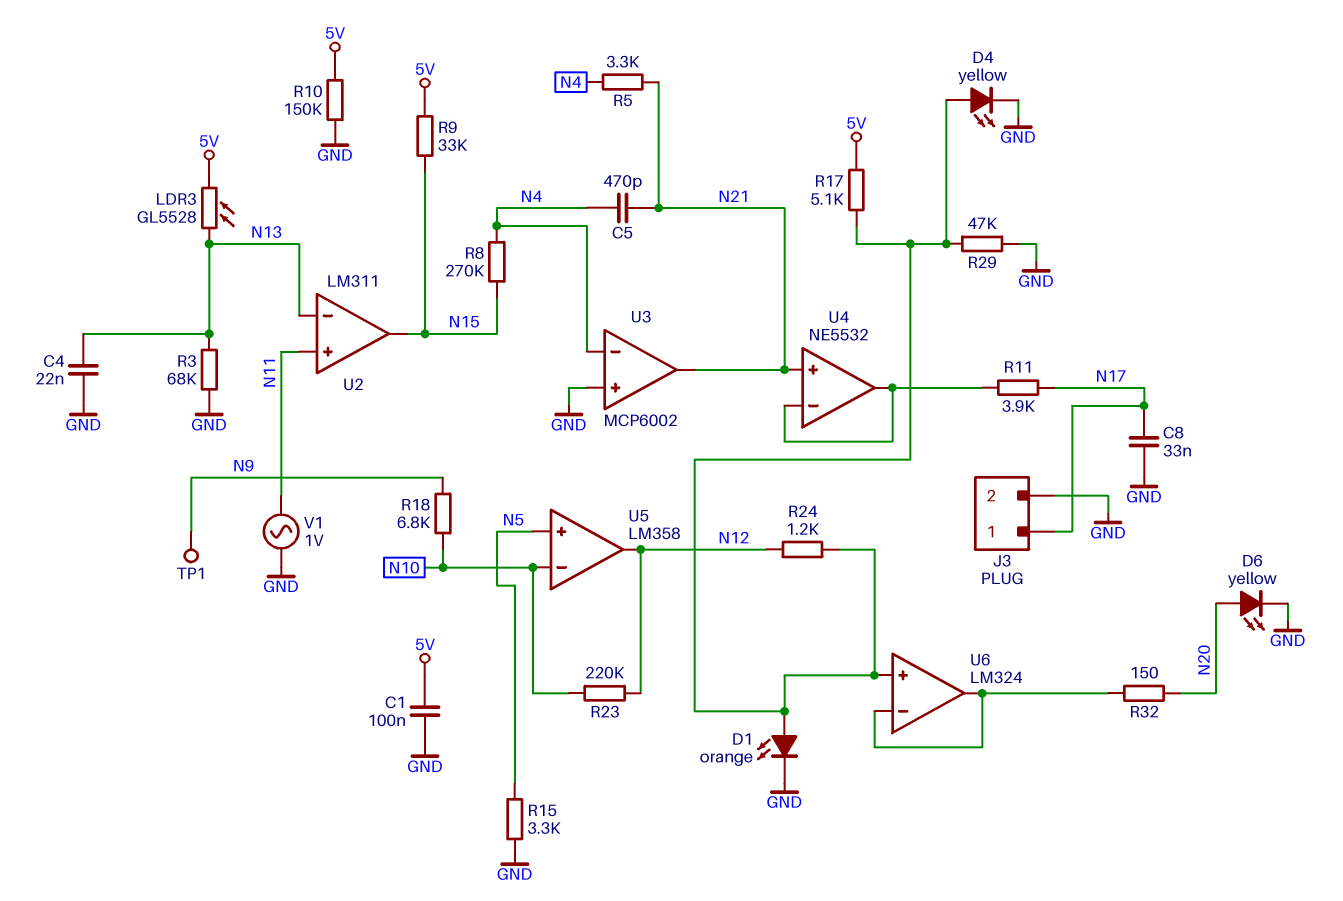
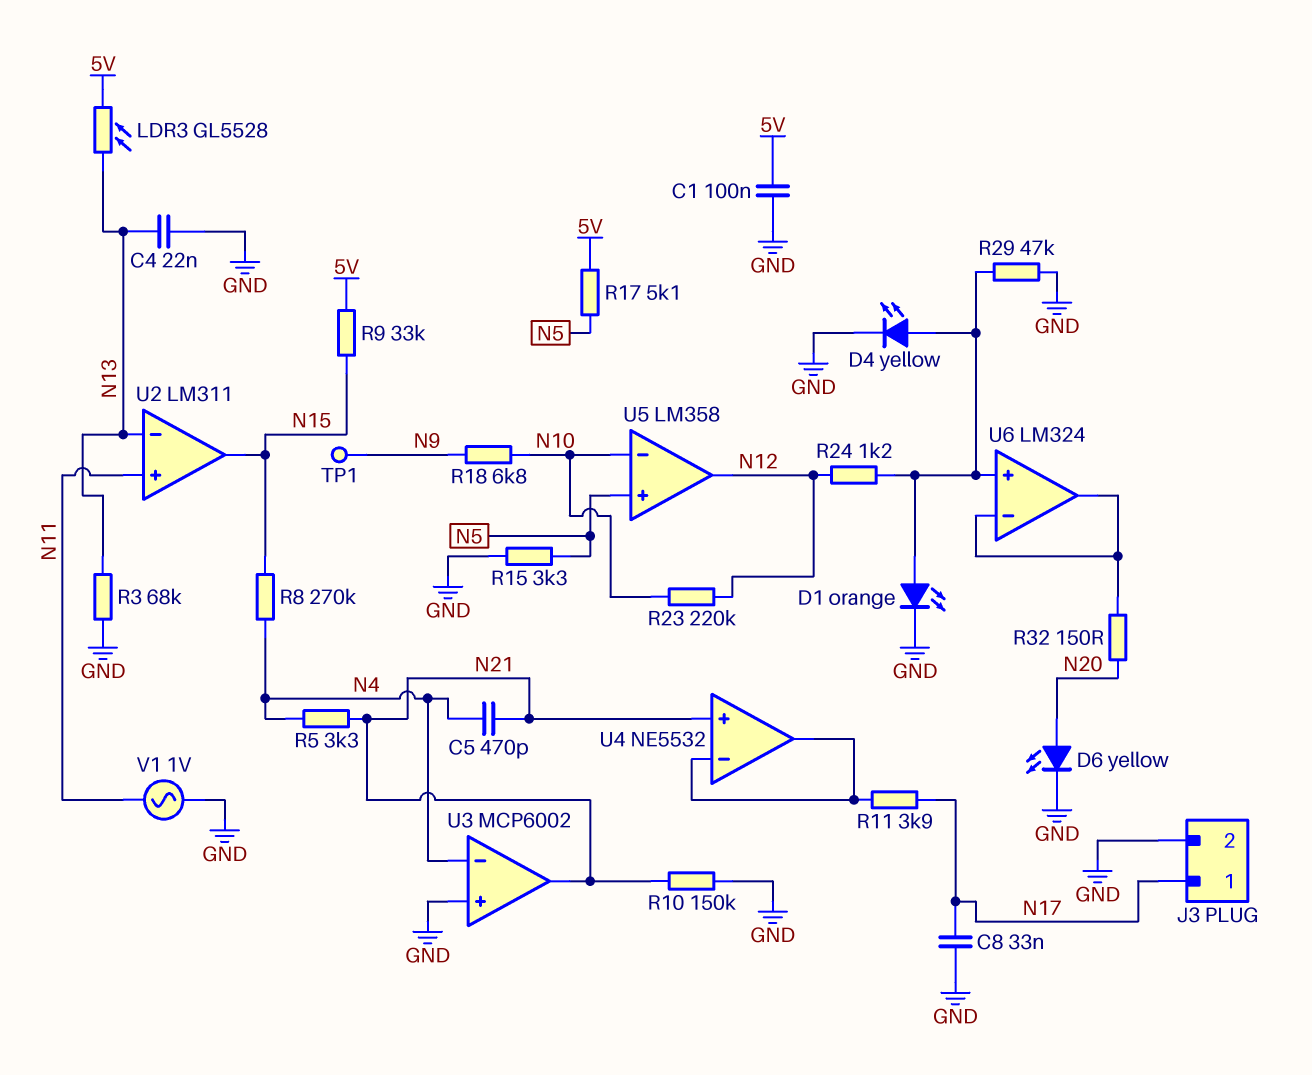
R10: 150k (5V, GND) -> 150k (GND, N21)
R17: 5.1k (5V, U6/in+) -> 5.1k (5V, N5)

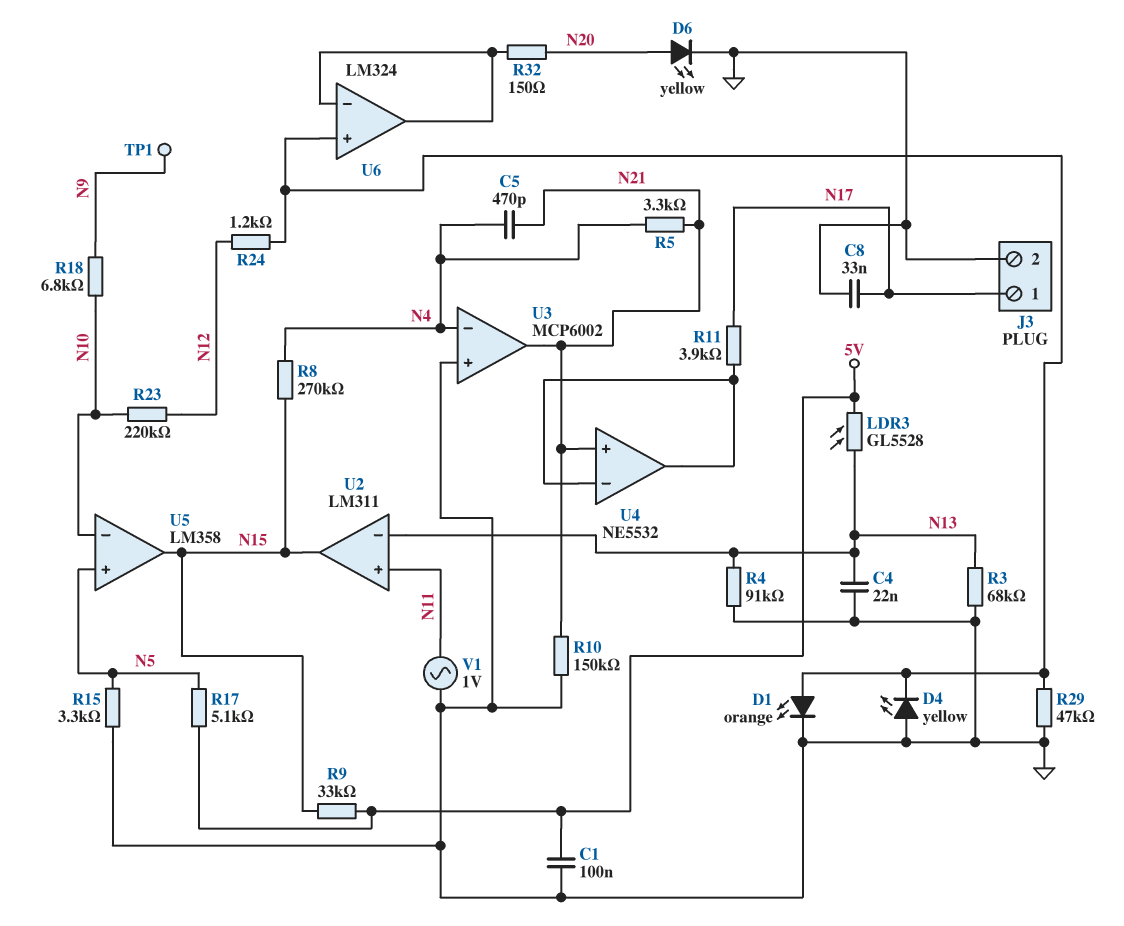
D4: LED yellow (A U6/in+, K GND) -> LED yellow (A GND, K U6/in+)
R4: none -> 91k (GND, N13)
U5 pin out: N12 -> N15

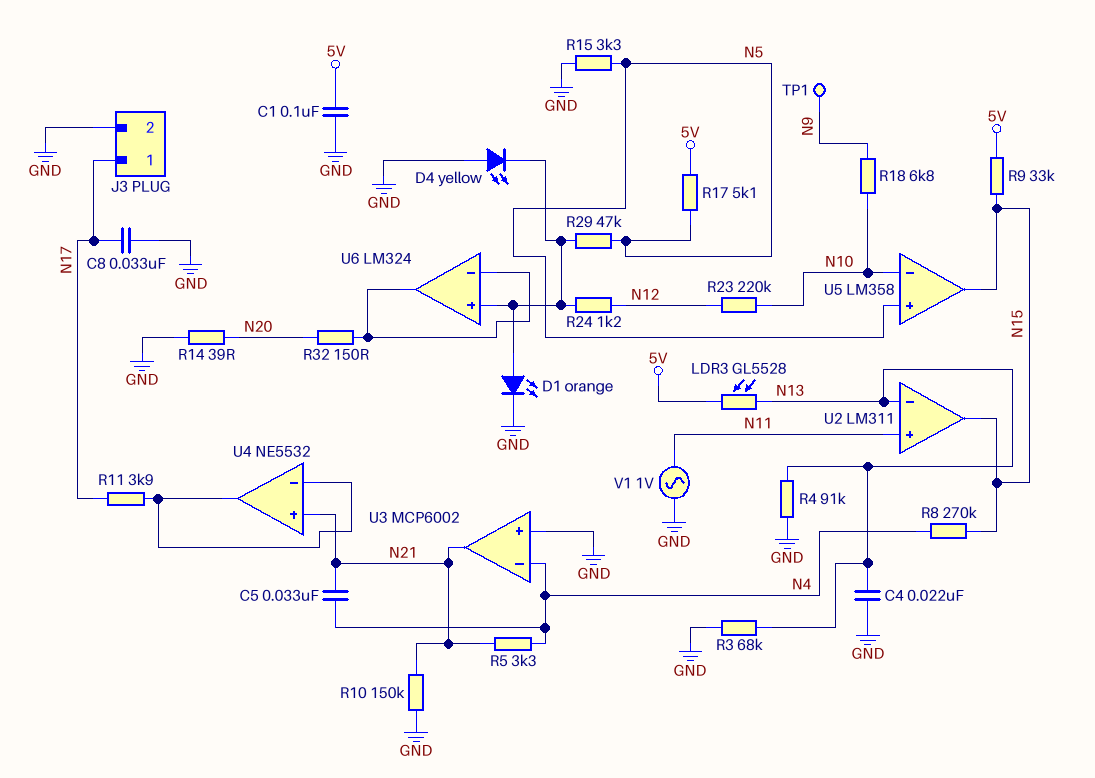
C5: 470pF (N4, N21) -> 33nF (N4, N21)
D6: LED yellow (A N20, K GND) -> none
R14: none -> 39 (GND, N20)
R29: 47k (GND, U6/in+) -> 47k (N5, U6/in+)

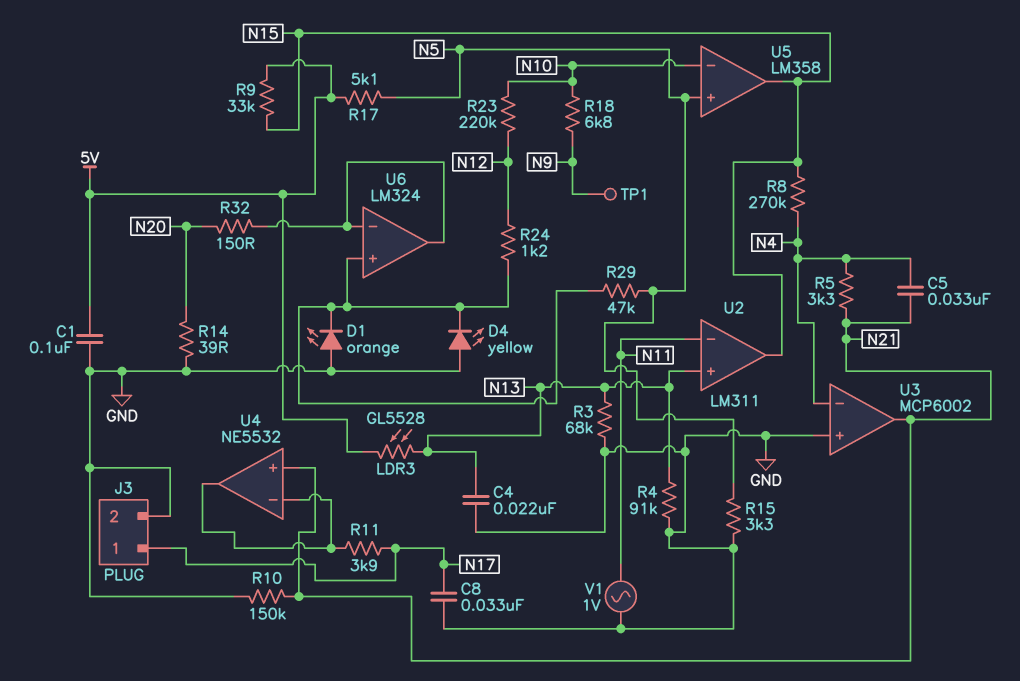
D1: LED orange (A U6/in+, K GND) -> LED orange (A GND, K U6/in+)
U2 pin in+: N11 -> N13
U2 pin in-: N13 -> N11

